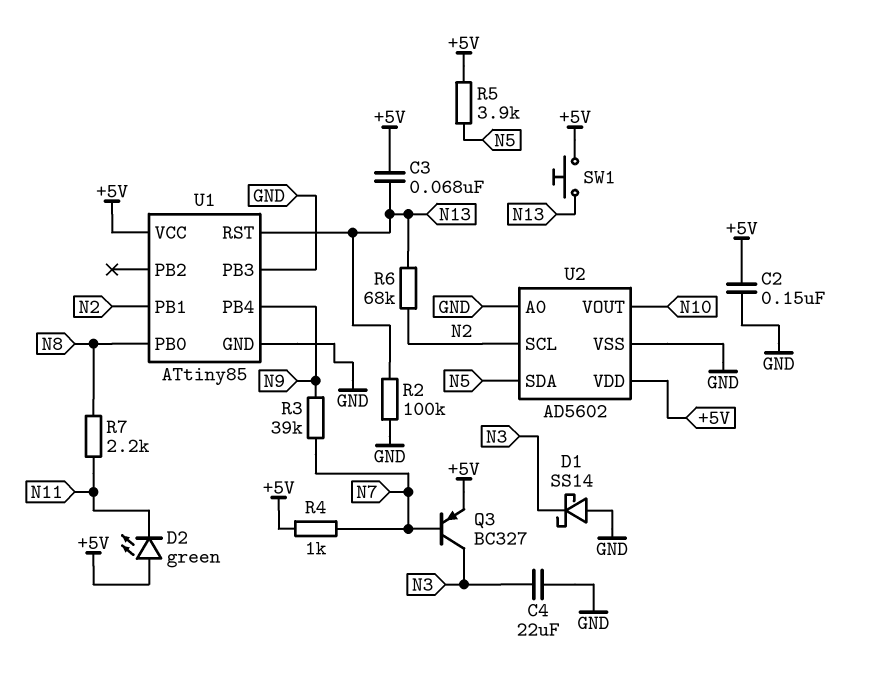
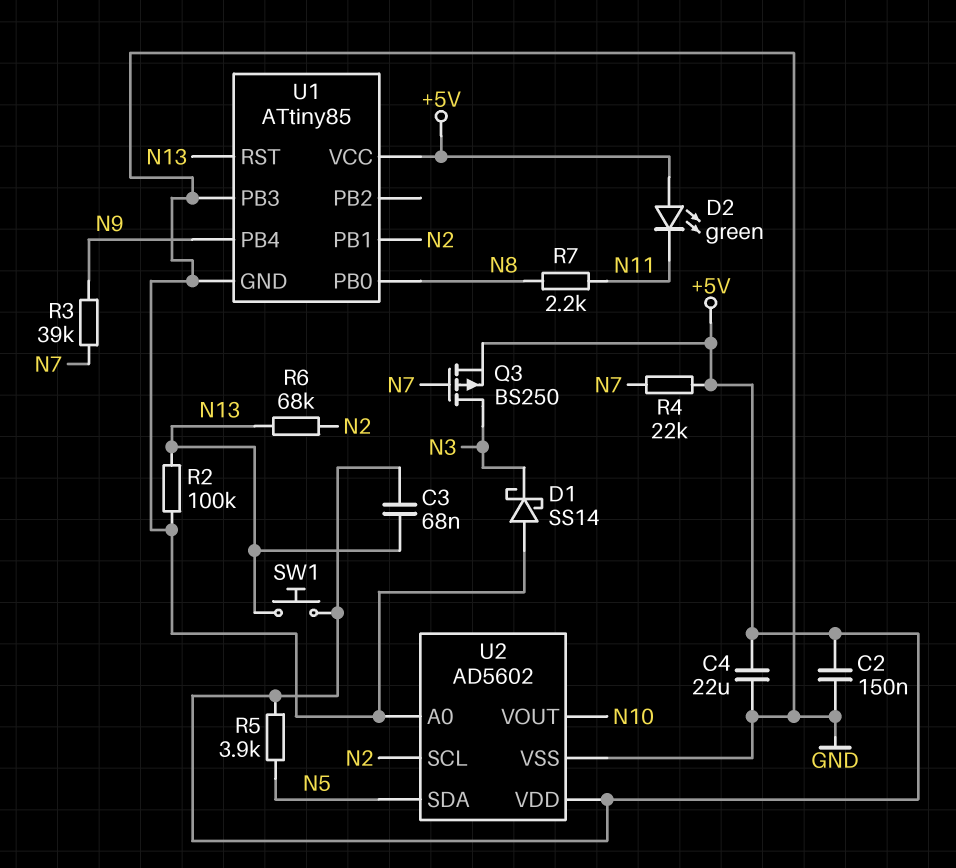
C4: 22uF (GND, N3) -> 22uF (+5V, GND)
Q3: PNP BC327 (B N7, C N3, E +5V) -> PMOS BS250 (G N7, D N3, S +5V)
R4: 1k (+5V, N7) -> 22k (+5V, N7)

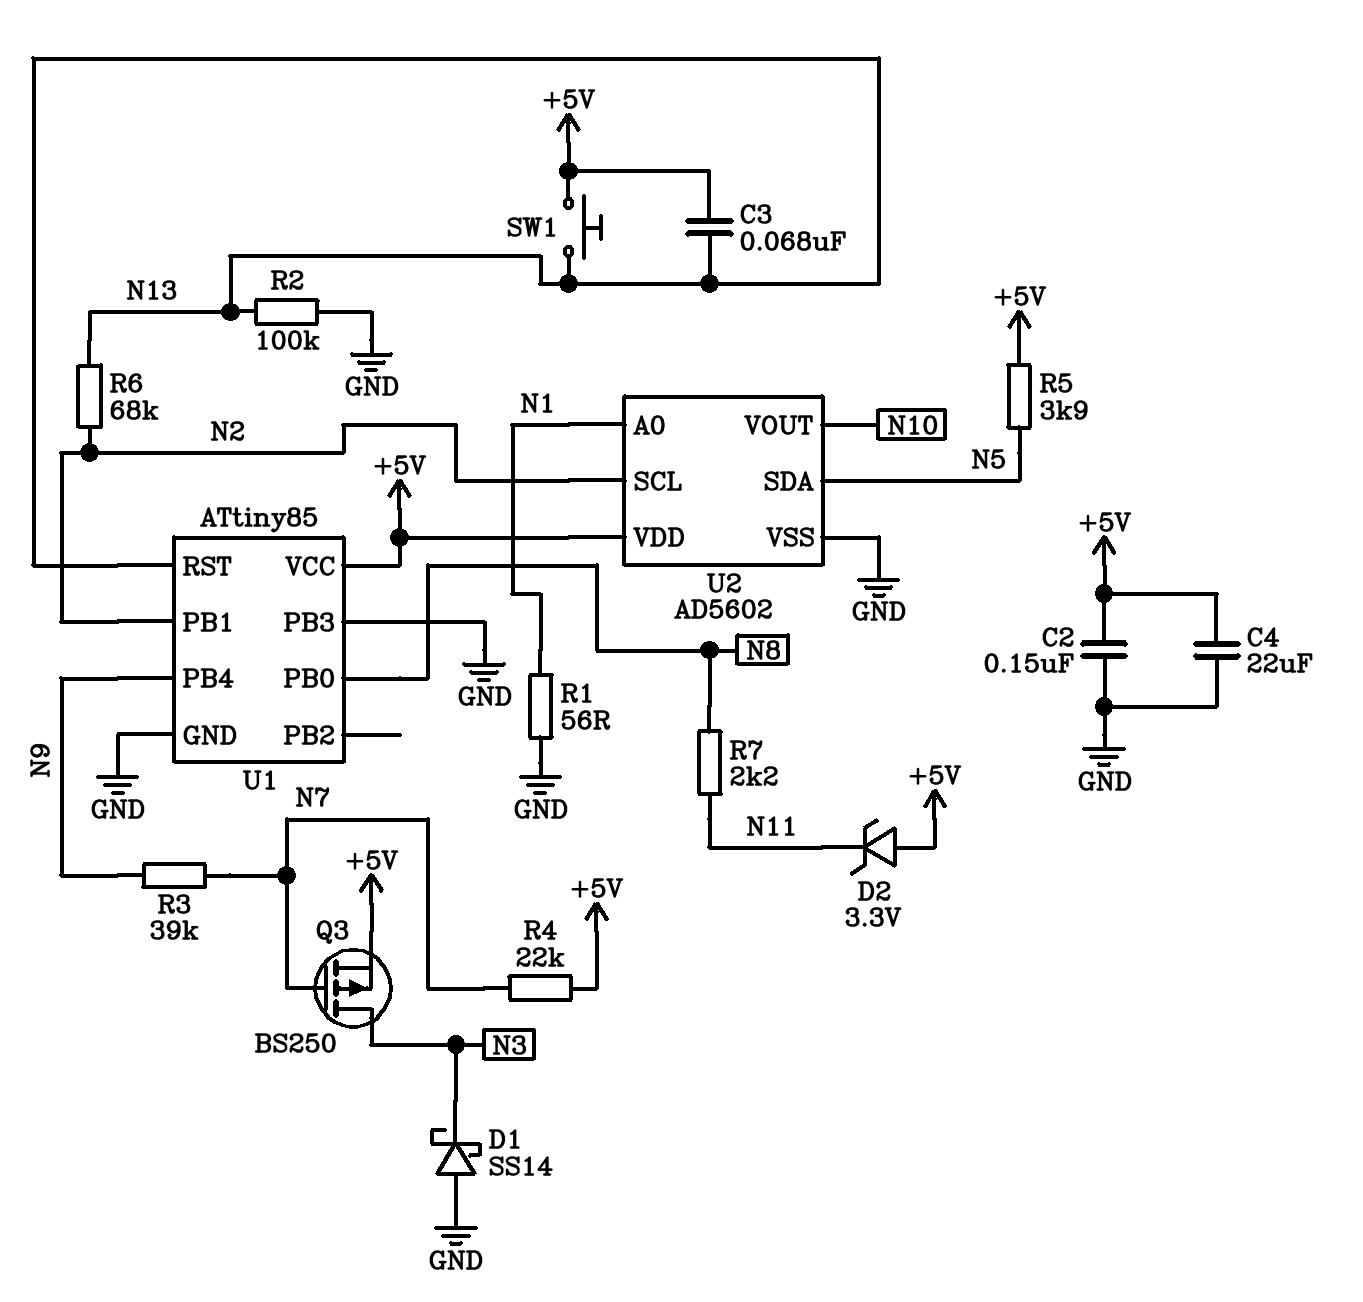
D2: LED green (A +5V, K N11) -> zener 3.3V (A +5V, K N11)
R1: none -> 56 (GND, N1)
U2 pin A0: GND -> N1

